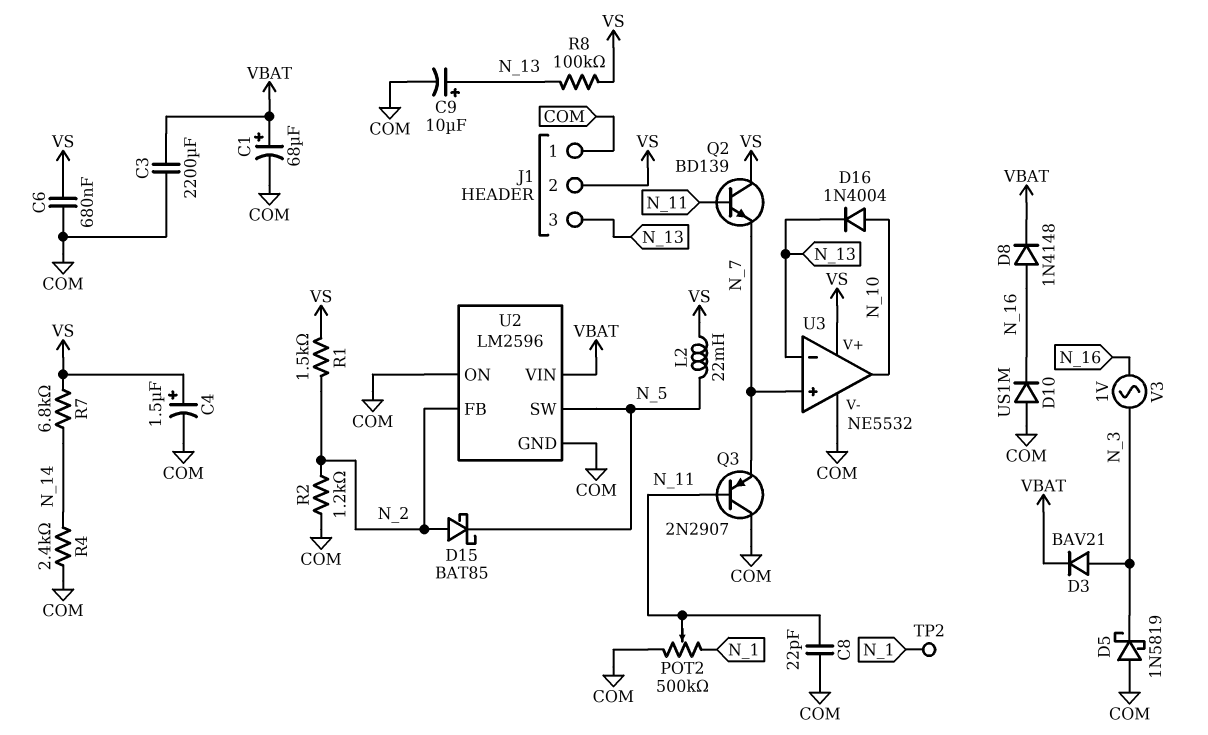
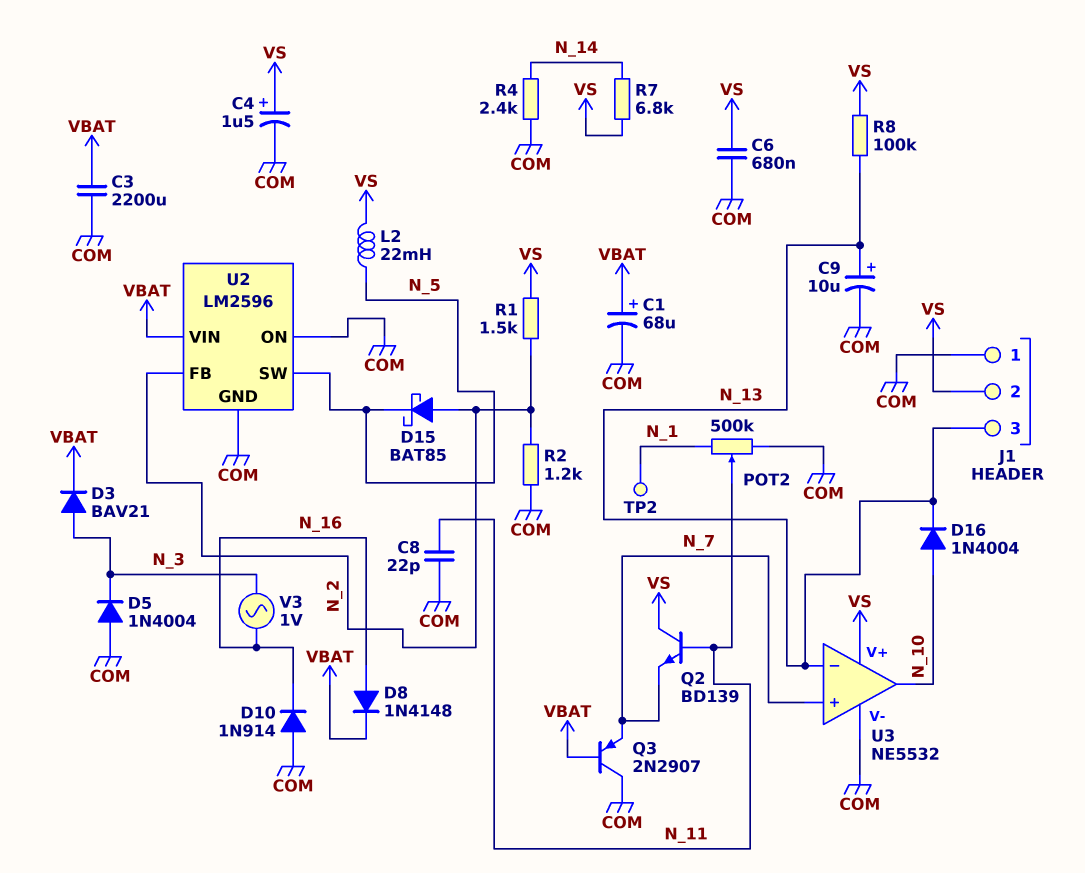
D5: schottky 1N5819 (A COM, K N_3) -> diode 1N4004 (A COM, K N_3)
D10: diode US1M (A COM, K N_16) -> diode 1N914 (A COM, K N_16)
Q3: PNP 2N2907 (B N_11, C COM, E N_7) -> PNP 2N2907 (B VBAT, C COM, E N_7)

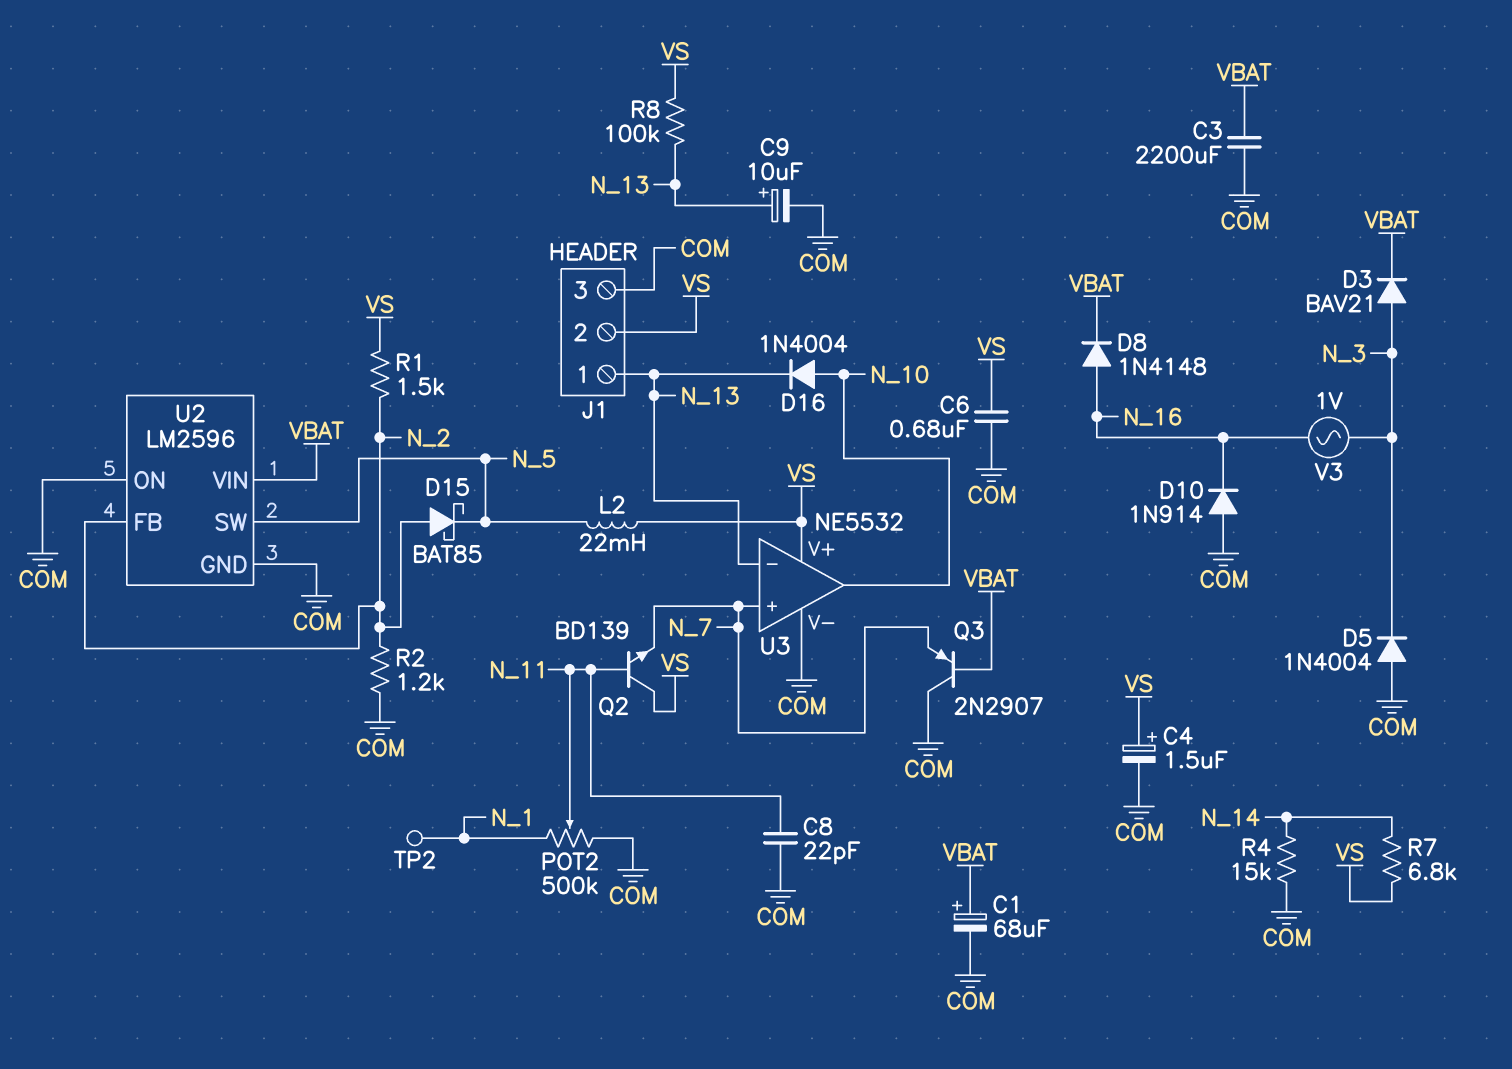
J1 pin 1: COM -> N_13
J1 pin 3: N_13 -> COM
R4: 2.4k (COM, N_14) -> 15k (COM, N_14)

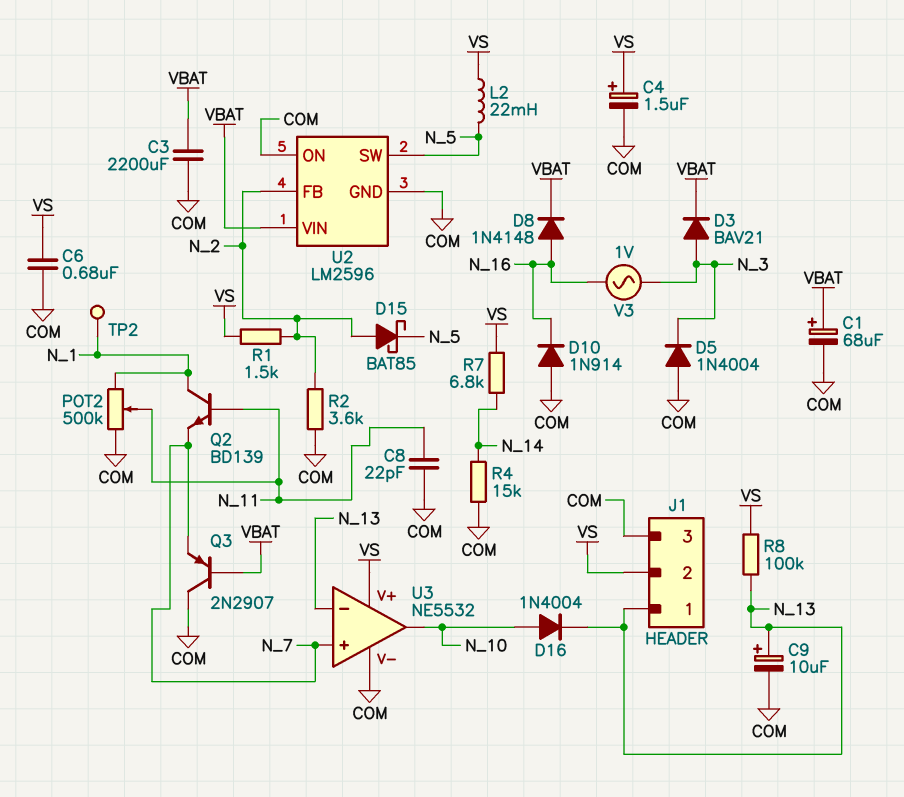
Q2: NPN BD139 (B N_11, C VS, E N_7) -> NPN BD139 (B N_11, C N_1, E N_7)
R2: 1.2k (COM, N_2) -> 3.6k (COM, N_2)

